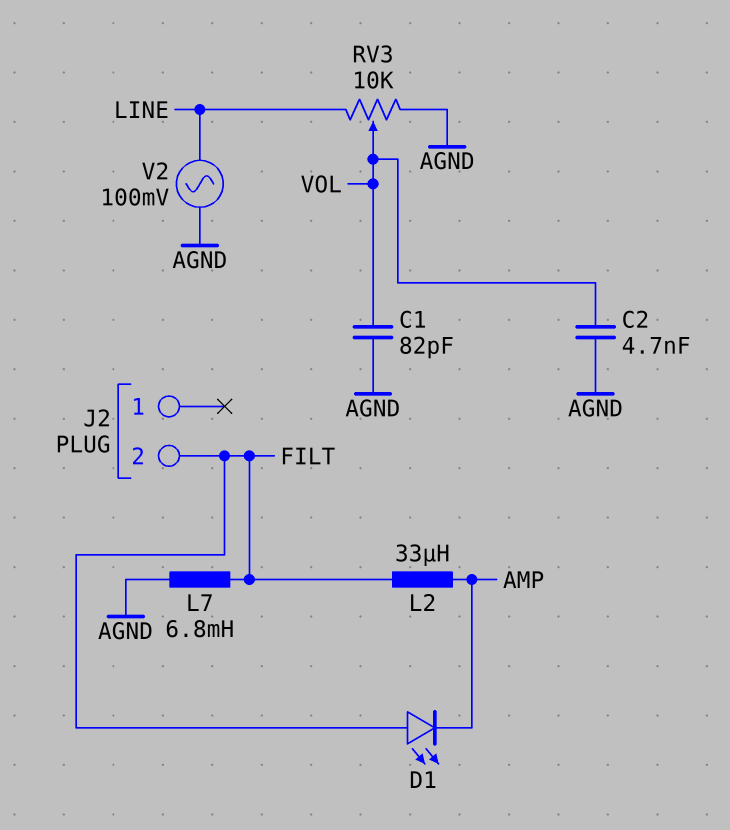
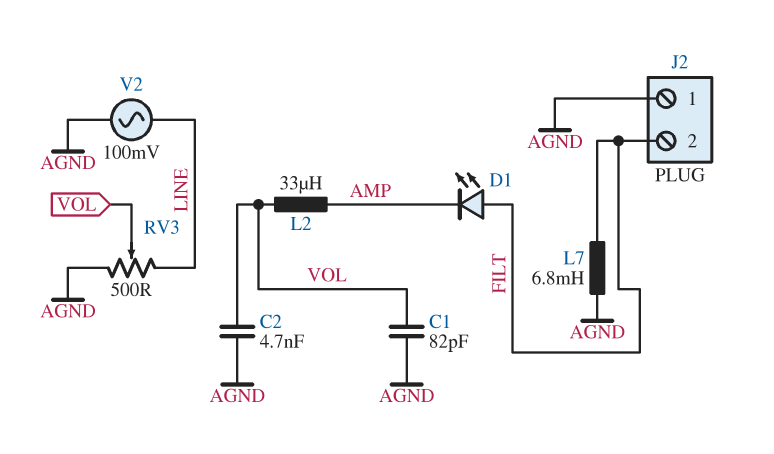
J2 pin 1: none -> AGND
L2: 33uH (AMP, FILT) -> 33uH (AMP, VOL)
RV3: 10k (AGND, LINE, wiper VOL) -> 500 (AGND, LINE, wiper VOL)

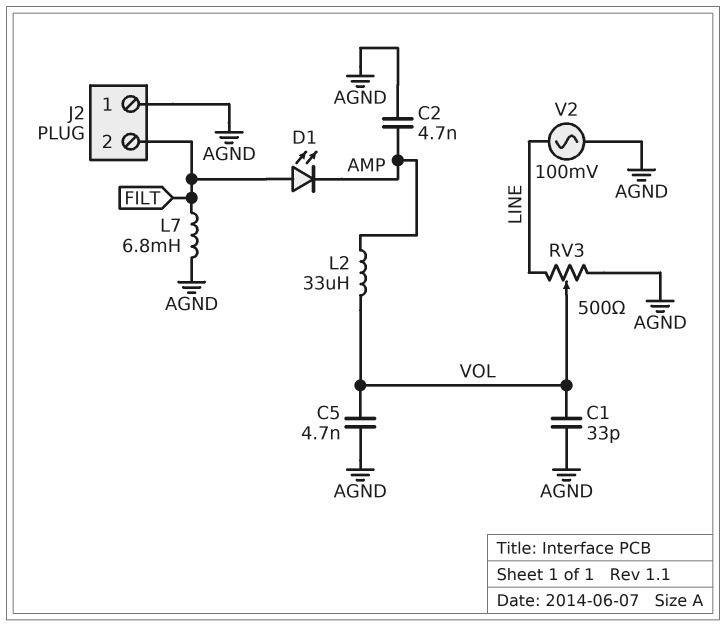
C1: 82pF (AGND, VOL) -> 33pF (AGND, VOL)
C2: 4.7nF (AGND, VOL) -> 4.7nF (AGND, AMP)
C5: none -> 4.7nF (AGND, VOL)

